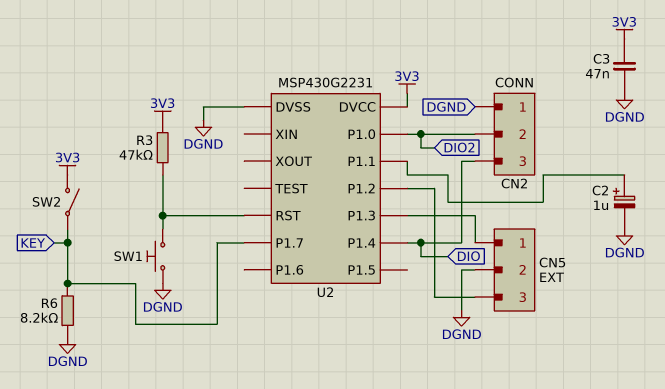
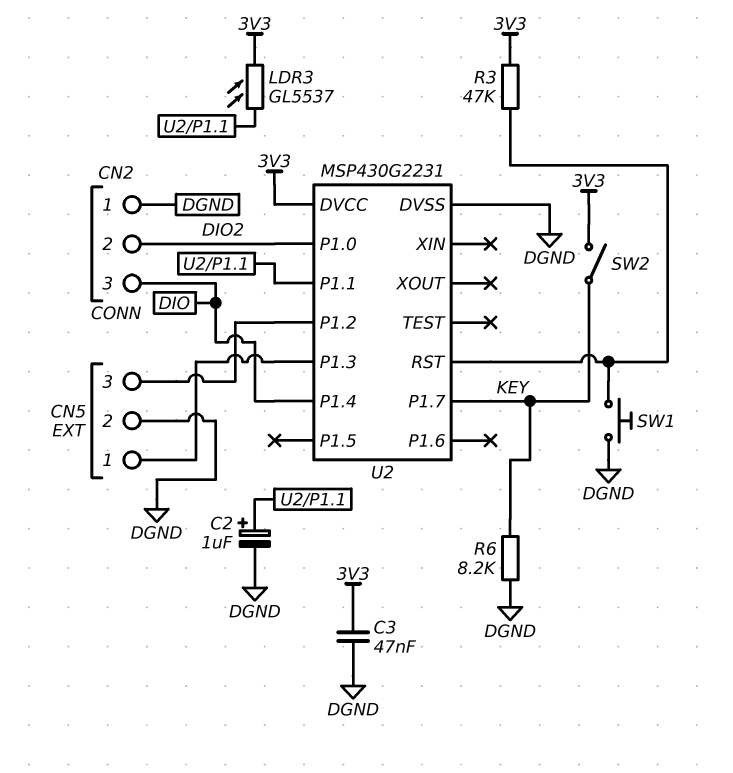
LDR3: none -> GL5537 (3V3, U2/P1.1)

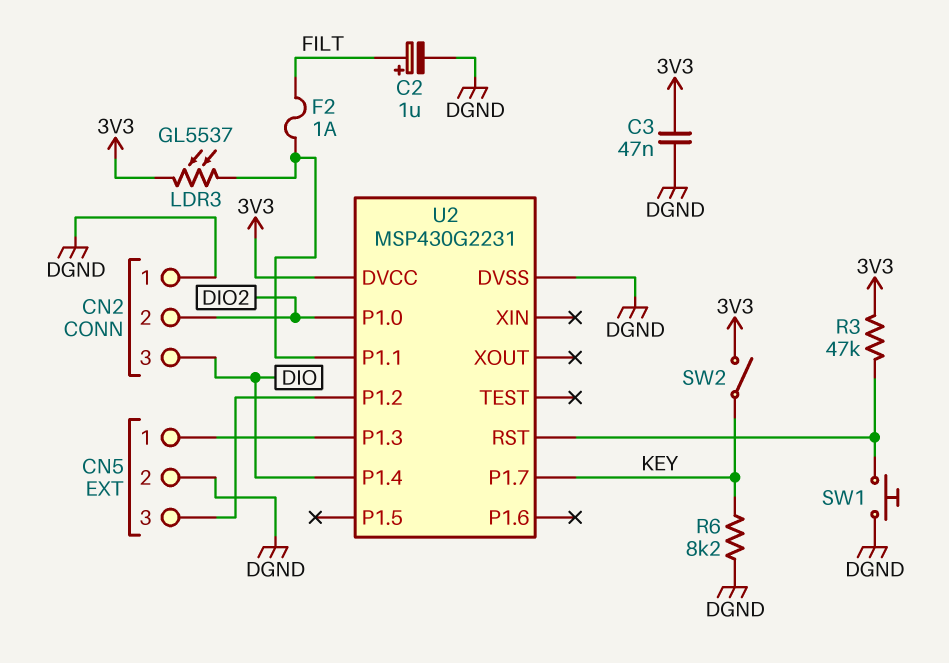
C2: 1uF (plus U2/P1.1, minus DGND) -> 1uF (plus FILT, minus DGND)
F2: none -> 1A (FILT, U2/P1.1)

